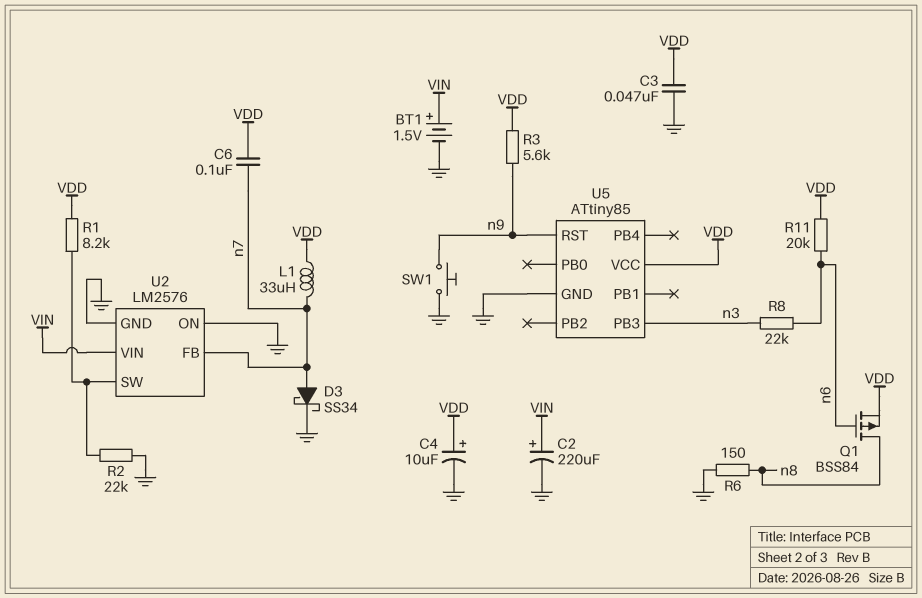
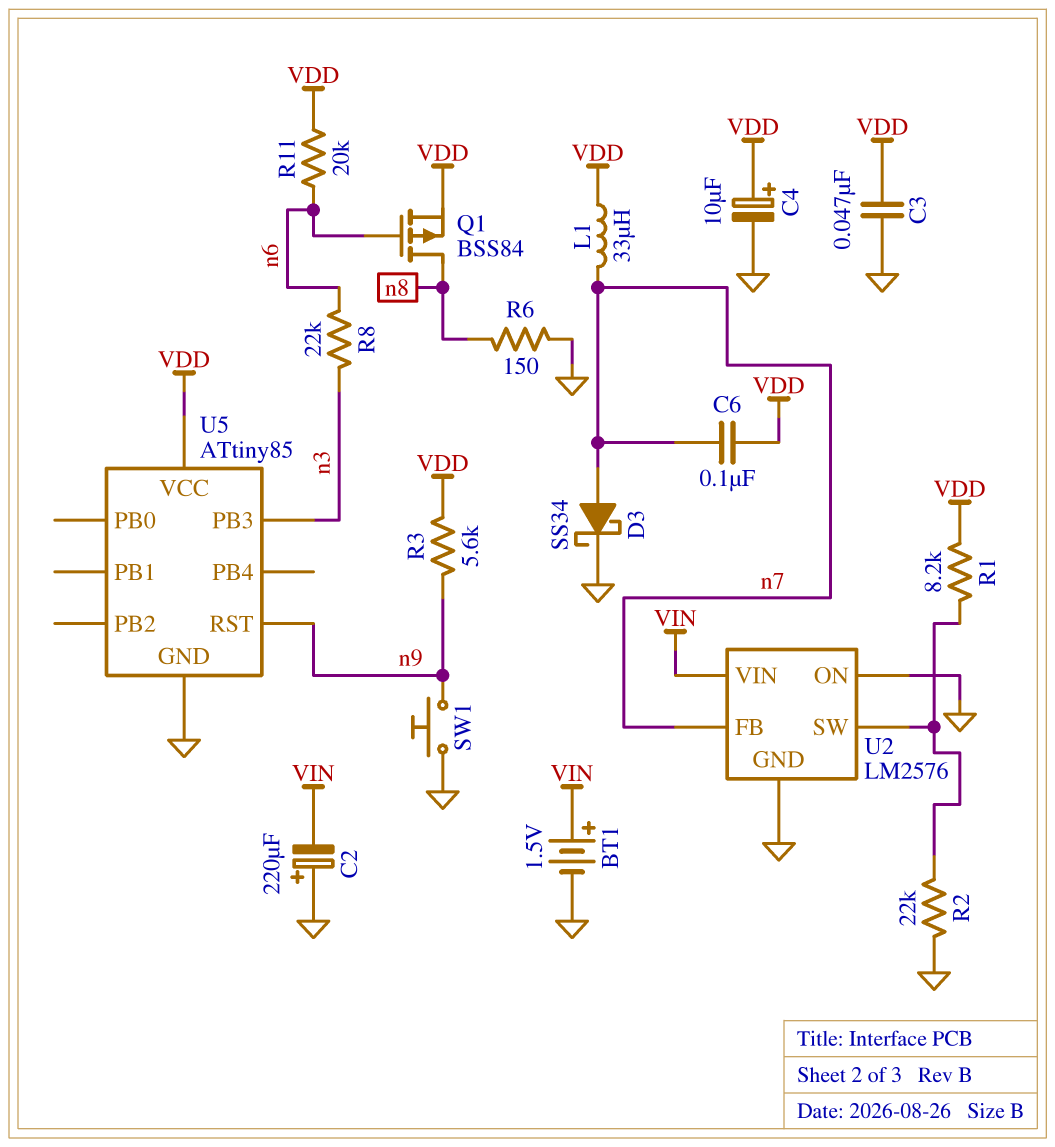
C2: 220uF (plus VIN, minus GND) -> 220uF (plus GND, minus VIN)

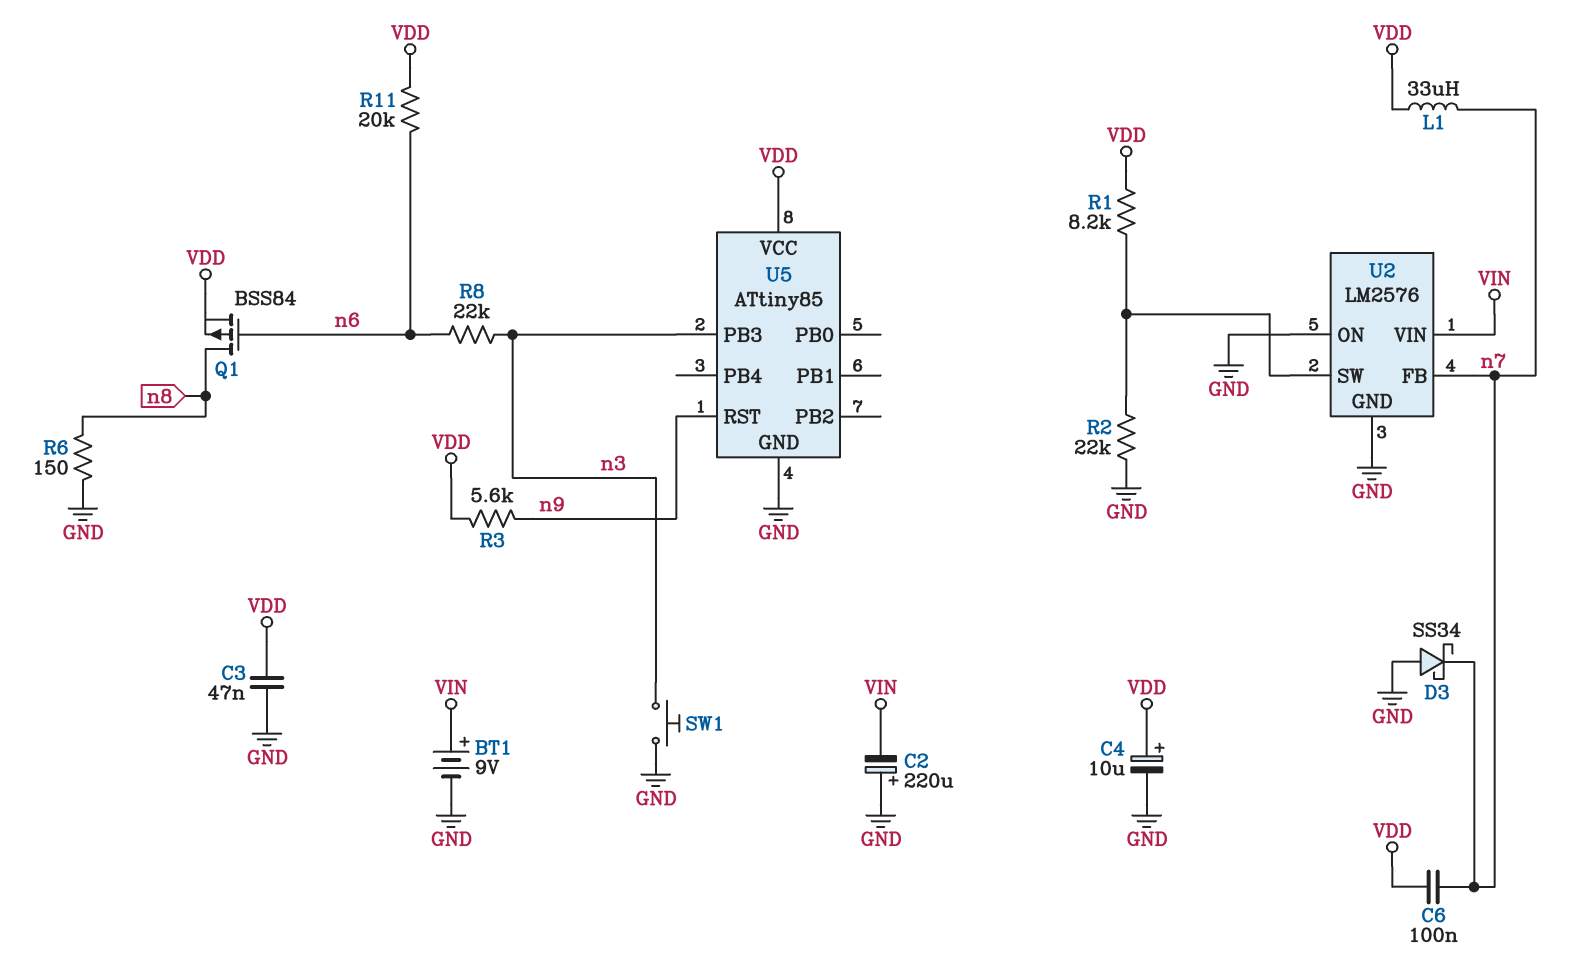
BT1: 1.5V (plus VIN, minus GND) -> 9V (plus VIN, minus GND)
D3: schottky SS34 (A n7, K GND) -> schottky SS34 (A GND, K n7)
SW1: button (GND, n9) -> button (GND, n3)

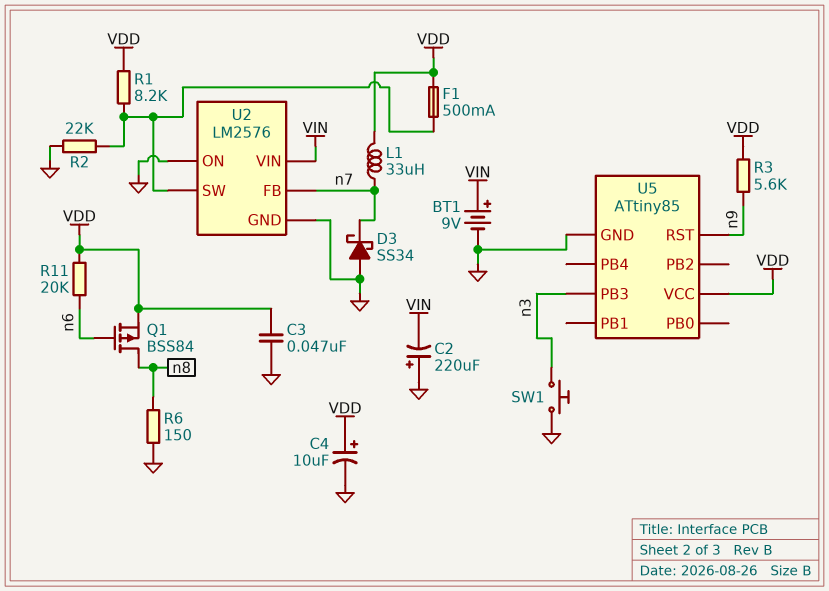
C6: 100nF (VDD, n7) -> none
F1: none -> 500mA (U2/SW, VDD)
R8: 22k (n3, n6) -> none

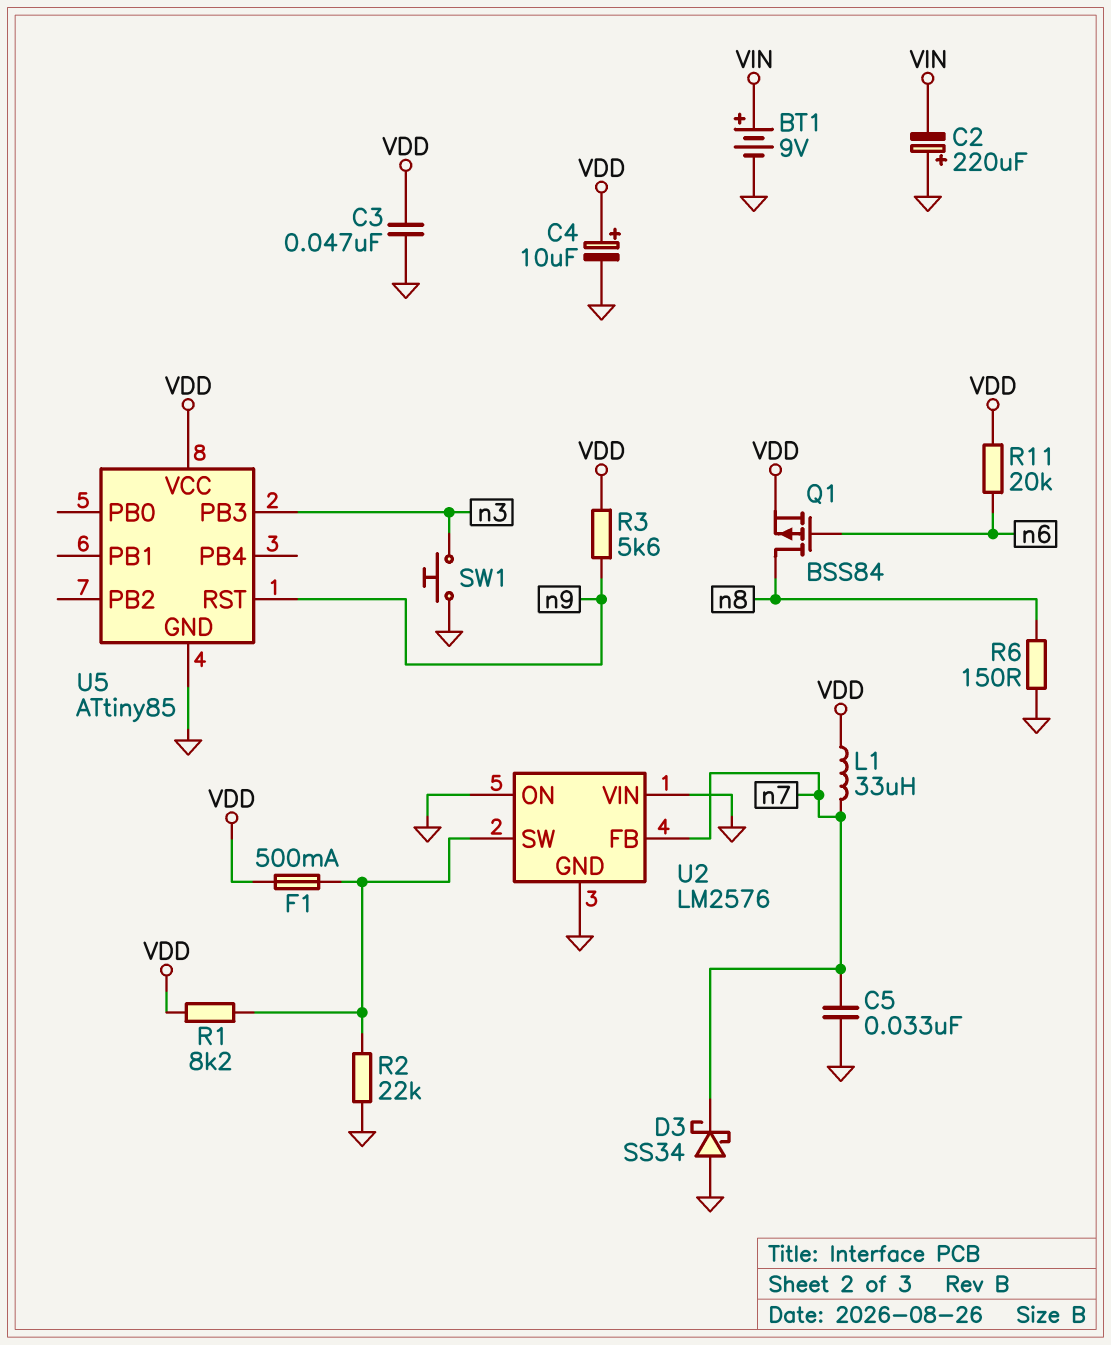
C5: none -> 33nF (GND, n7)
U2 pin VIN: VIN -> GND

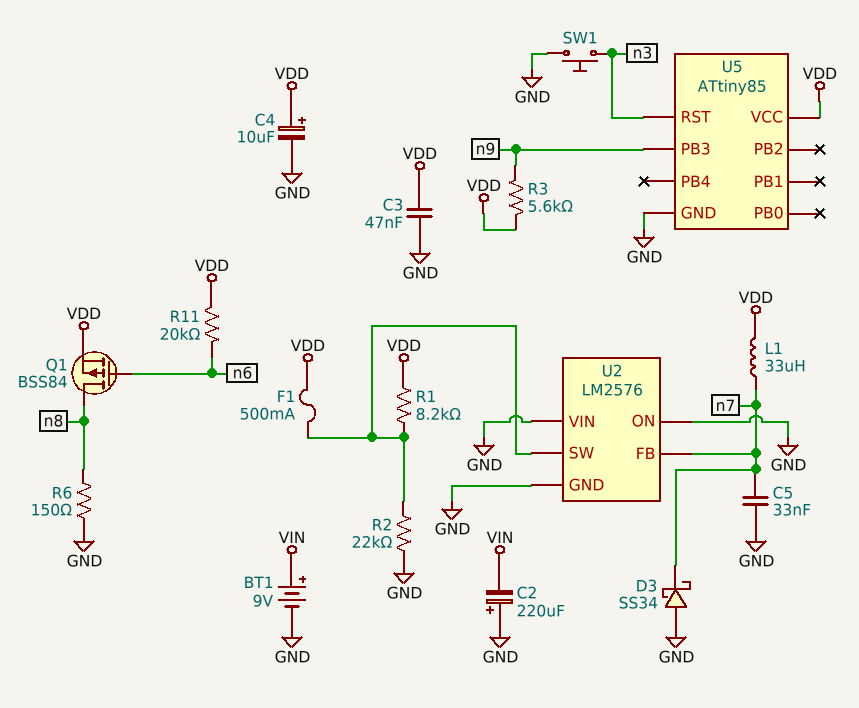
U5 pin PB3: n3 -> n9
U5 pin RST: n9 -> n3

